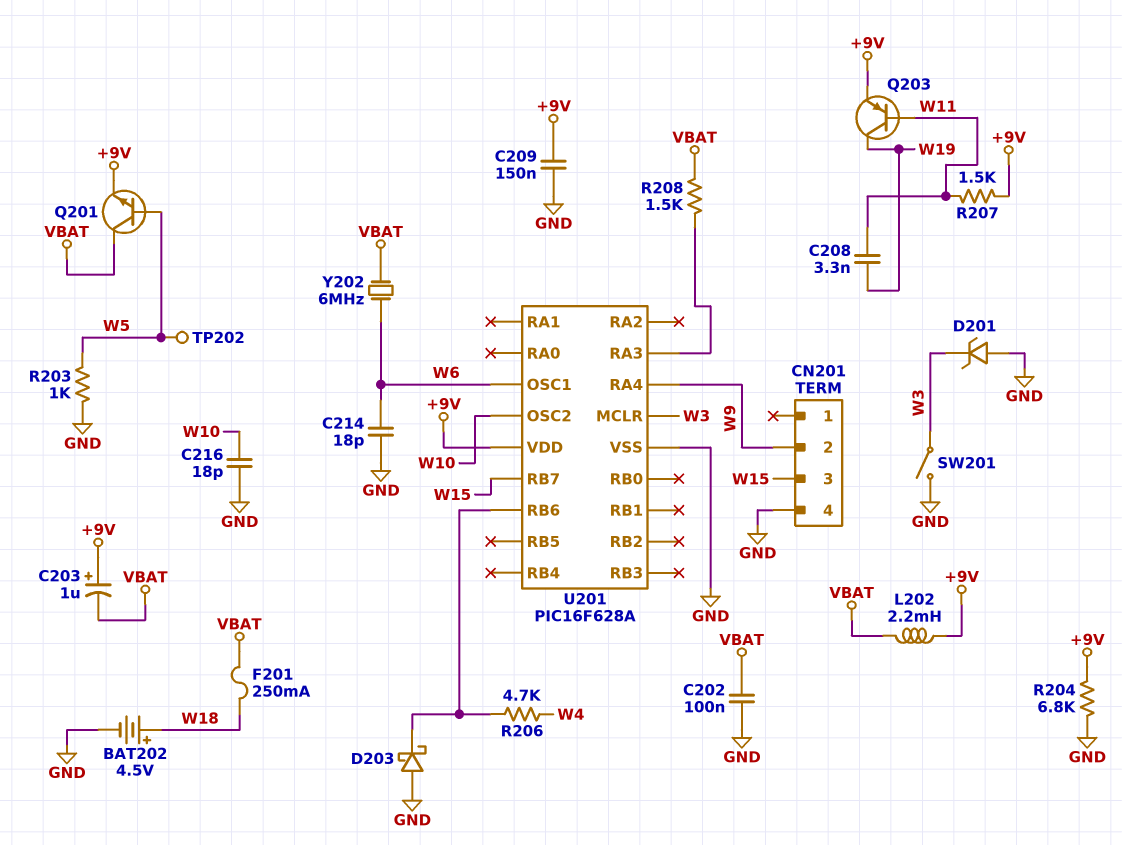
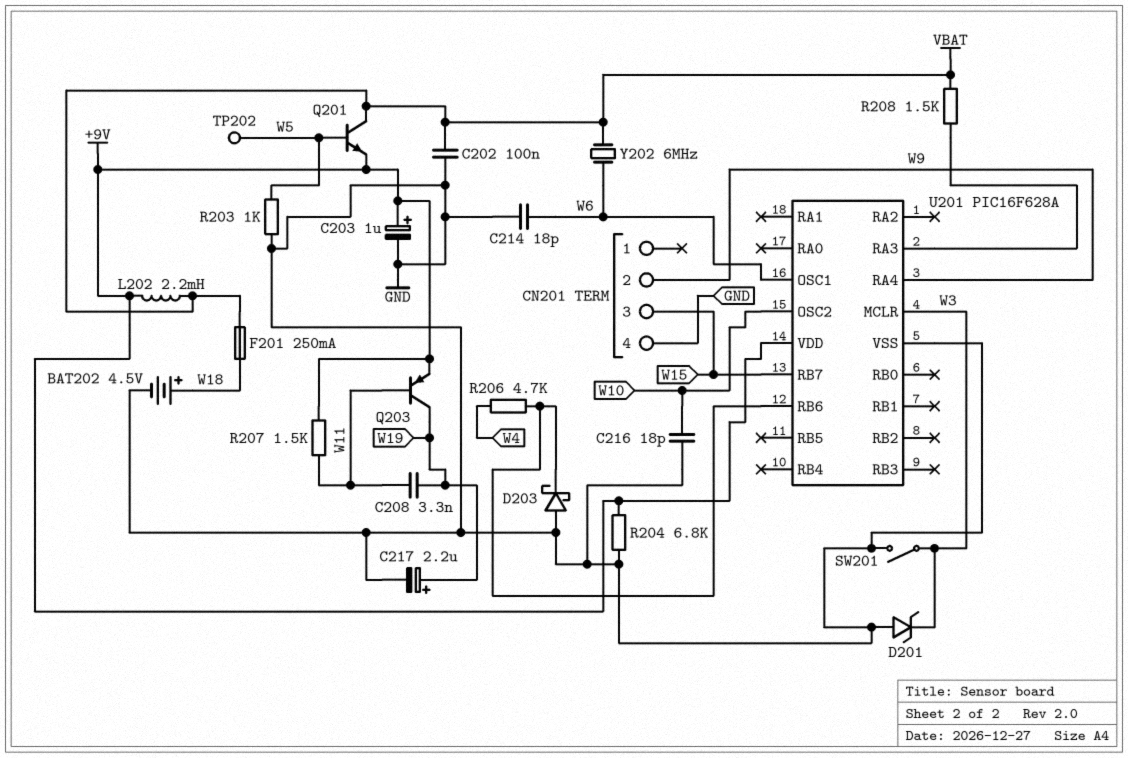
C203: 1uF (plus +9V, minus VBAT) -> 1uF (plus +9V, minus GND)
C209: 150nF (+9V, GND) -> none
C217: none -> 2.2uF (plus W19, minus GND)

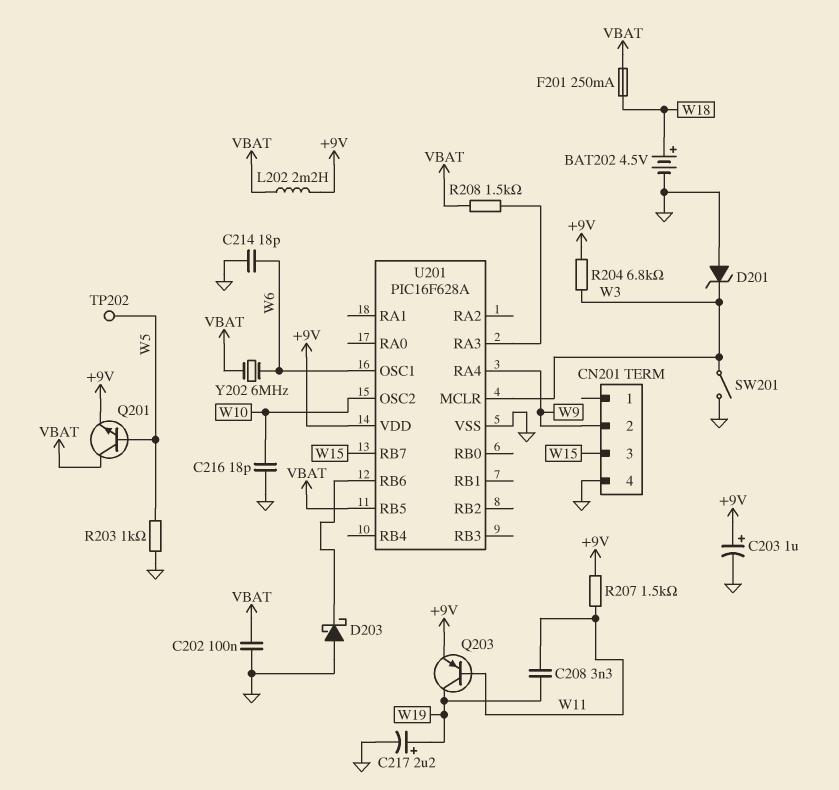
R204: 6.8k (+9V, GND) -> 6.8k (+9V, W3)
R206: 4.7k (U201/RB6, W4) -> none
U201 pin RB5: none -> VBAT

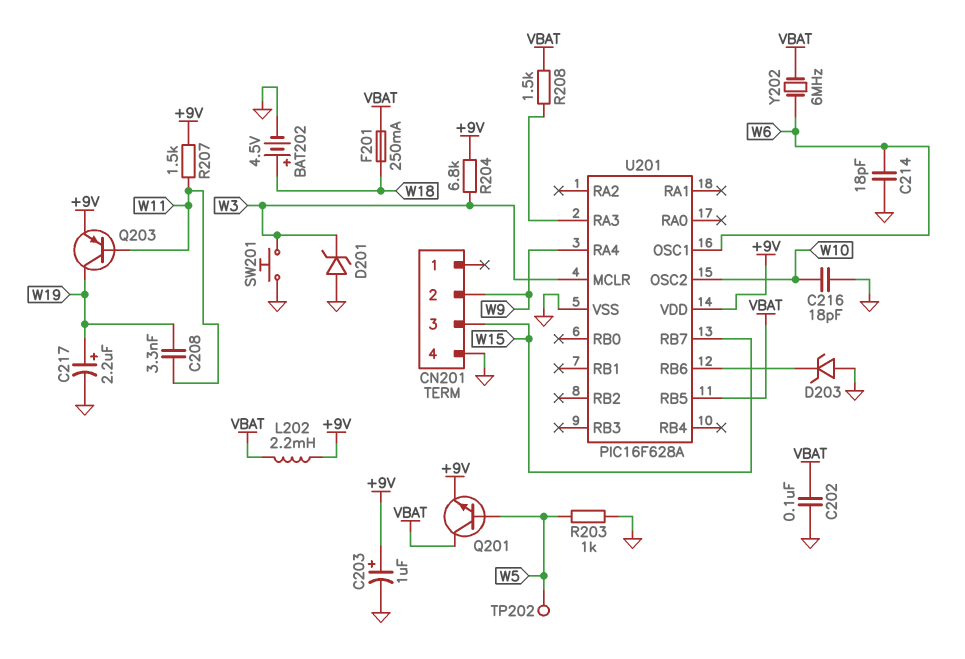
D203: schottky (A GND, K U201/RB6) -> zener (A GND, K U201/RB6)
SW201: switch (GND, W3) -> button (GND, W3)

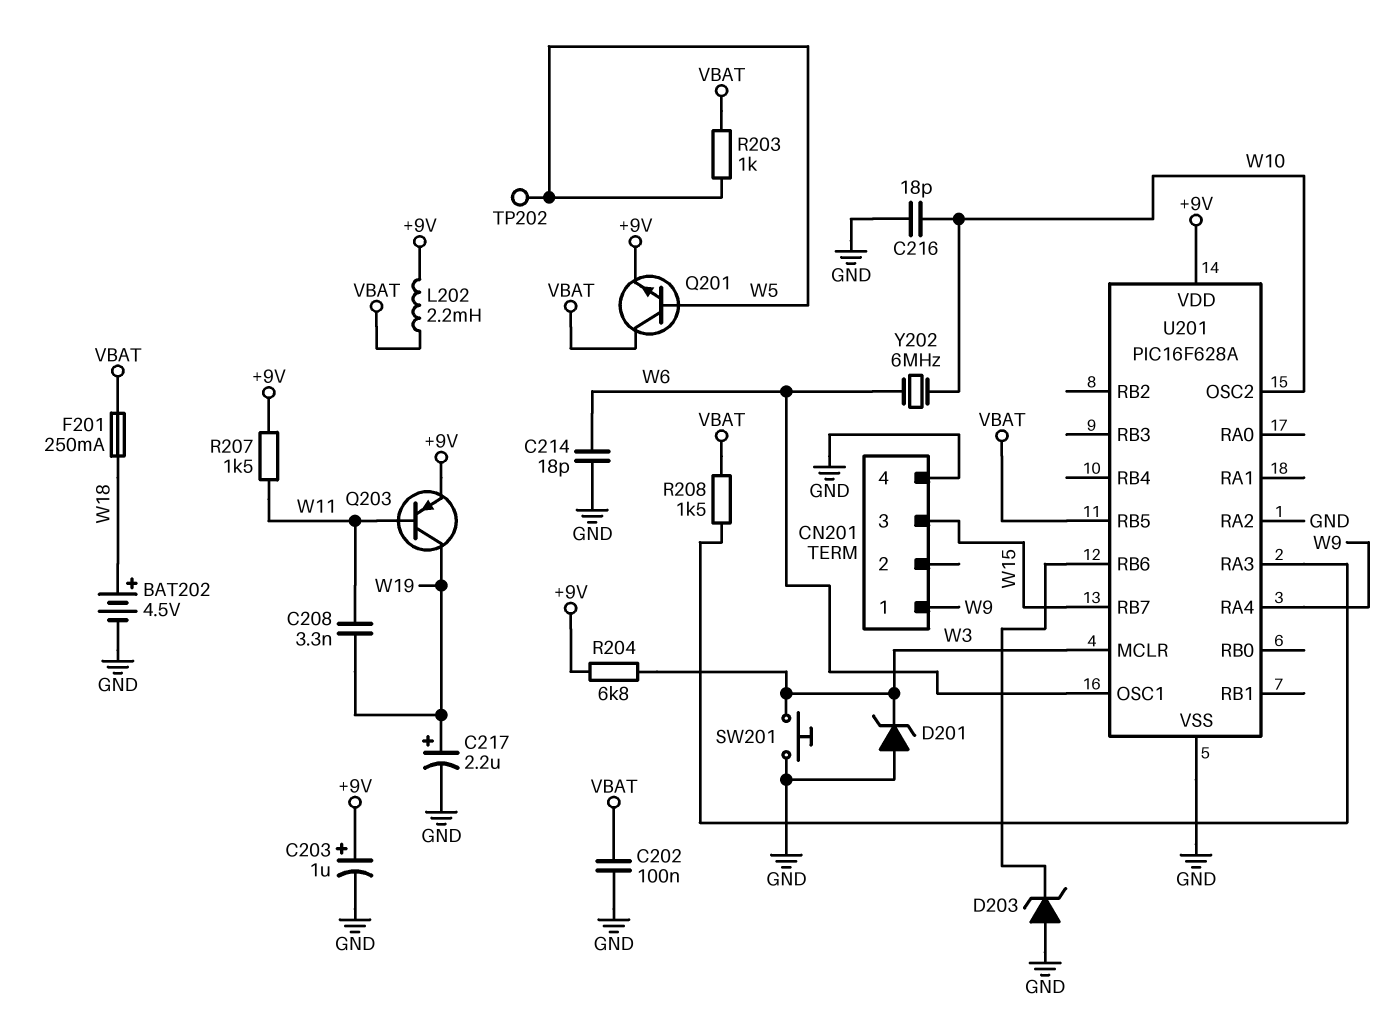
CN201 pin 1: none -> W9
CN201 pin 2: W9 -> none
R203: 1k (GND, W5) -> 1k (VBAT, W5)
U201 pin RA2: none -> GND
Y202: 6MHz (VBAT, W6) -> 6MHz (W6, W10)

